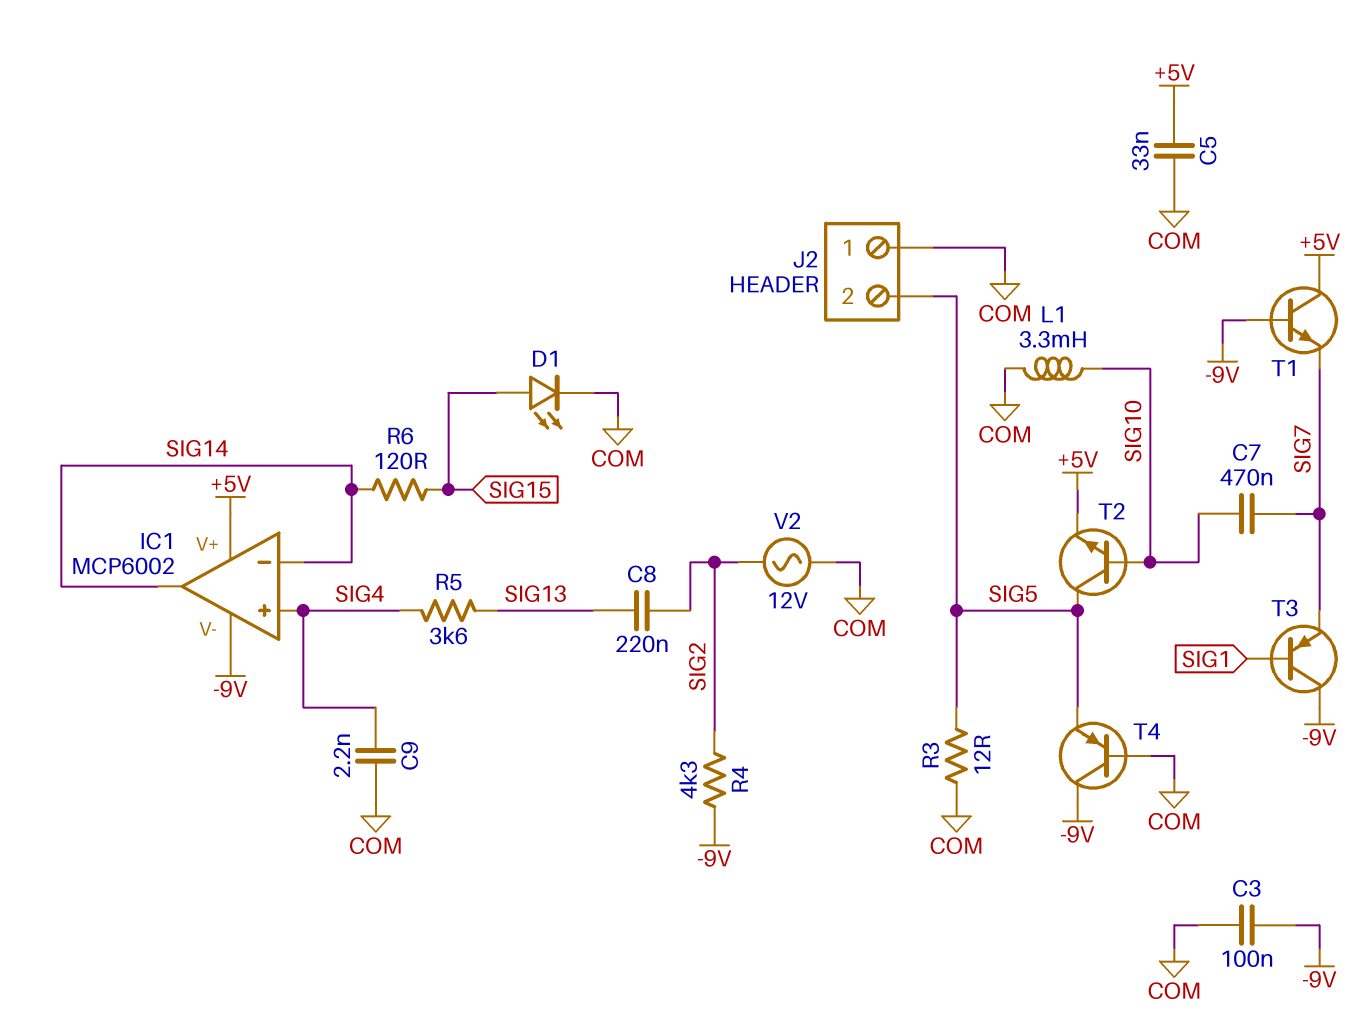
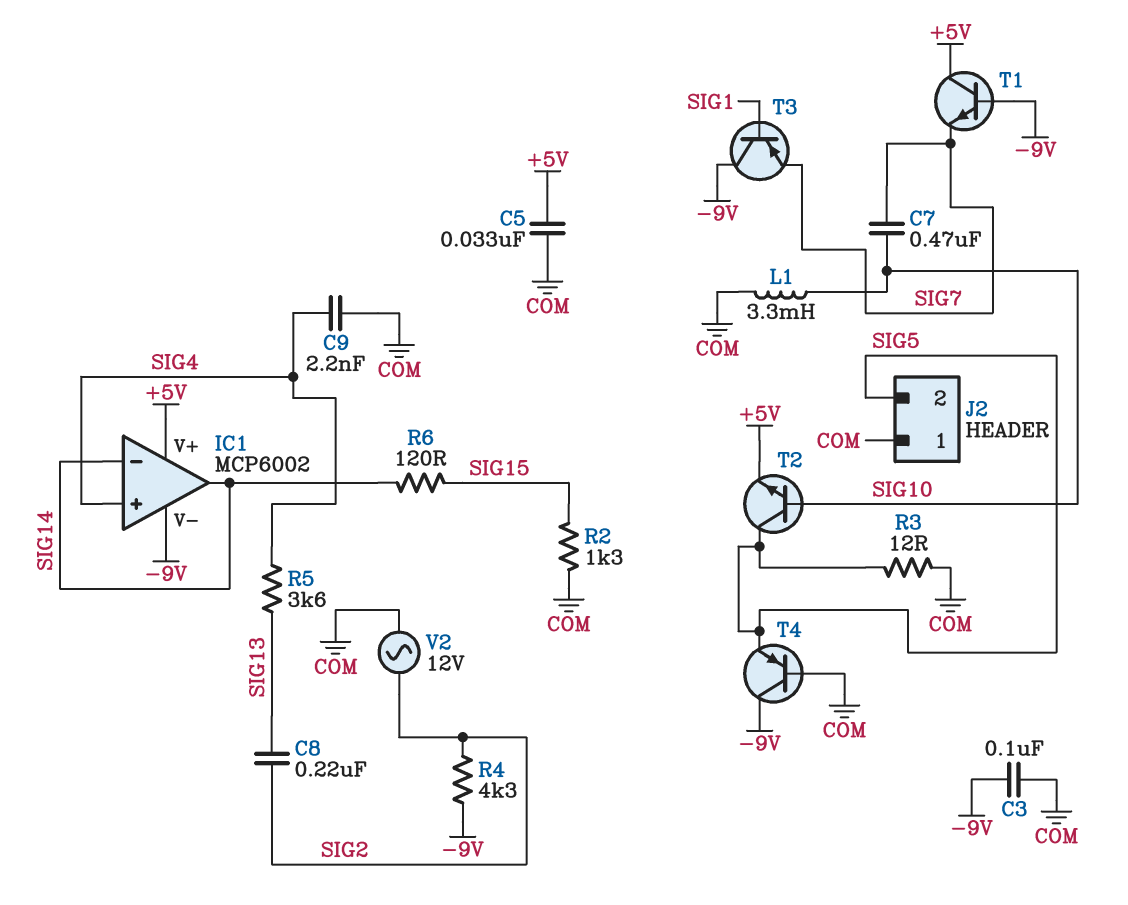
D1: LED (A SIG15, K COM) -> none
R2: none -> 1.3k (COM, SIG15)

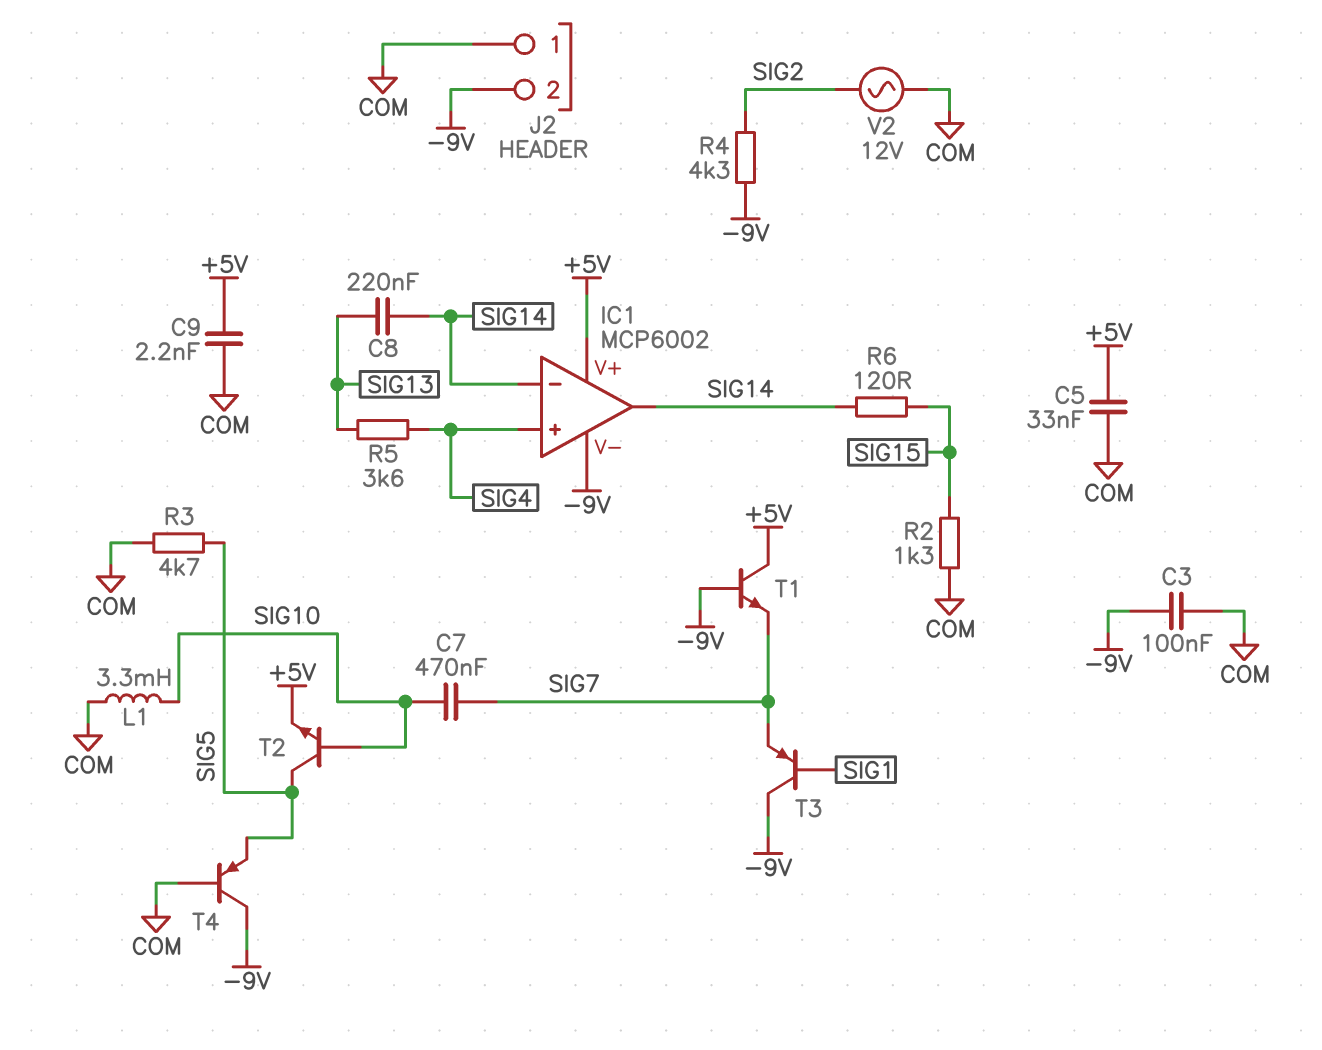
C8: 220nF (SIG2, SIG13) -> 220nF (SIG13, SIG14)
C9: 2.2nF (COM, SIG4) -> 2.2nF (+5V, COM)
J2 pin 2: SIG5 -> -9V
R3: 12 (COM, SIG5) -> 4.7k (COM, SIG5)

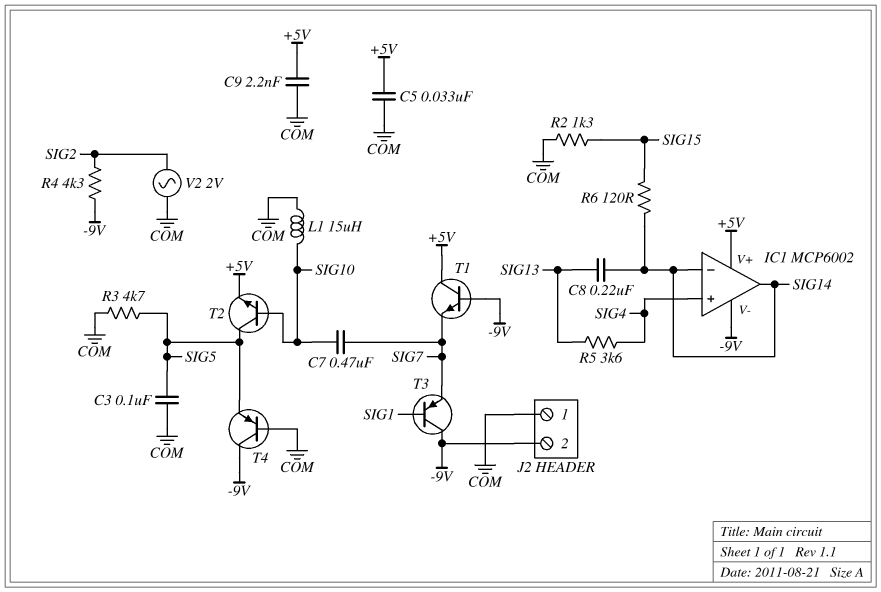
C3: 100nF (-9V, COM) -> 100nF (COM, SIG5)
L1: 3.3mH (COM, SIG10) -> 15uH (COM, SIG10)
V2: AC 12V (COM, SIG2) -> AC 2V (COM, SIG2)

